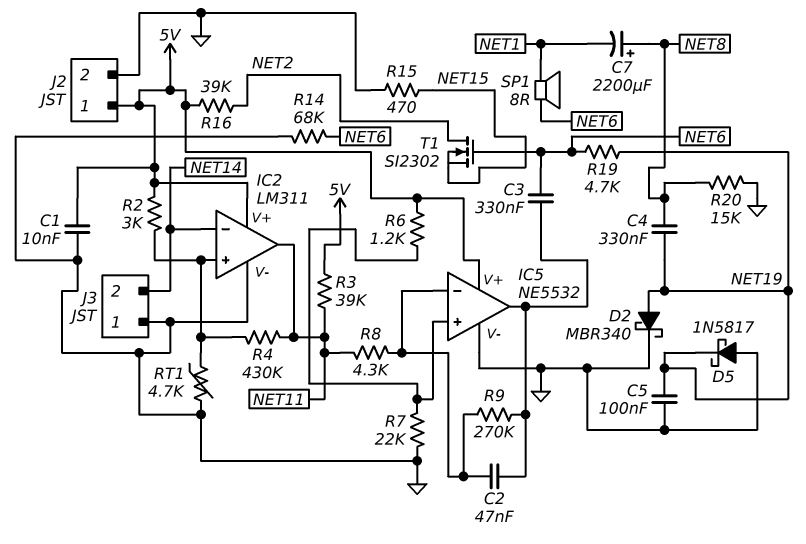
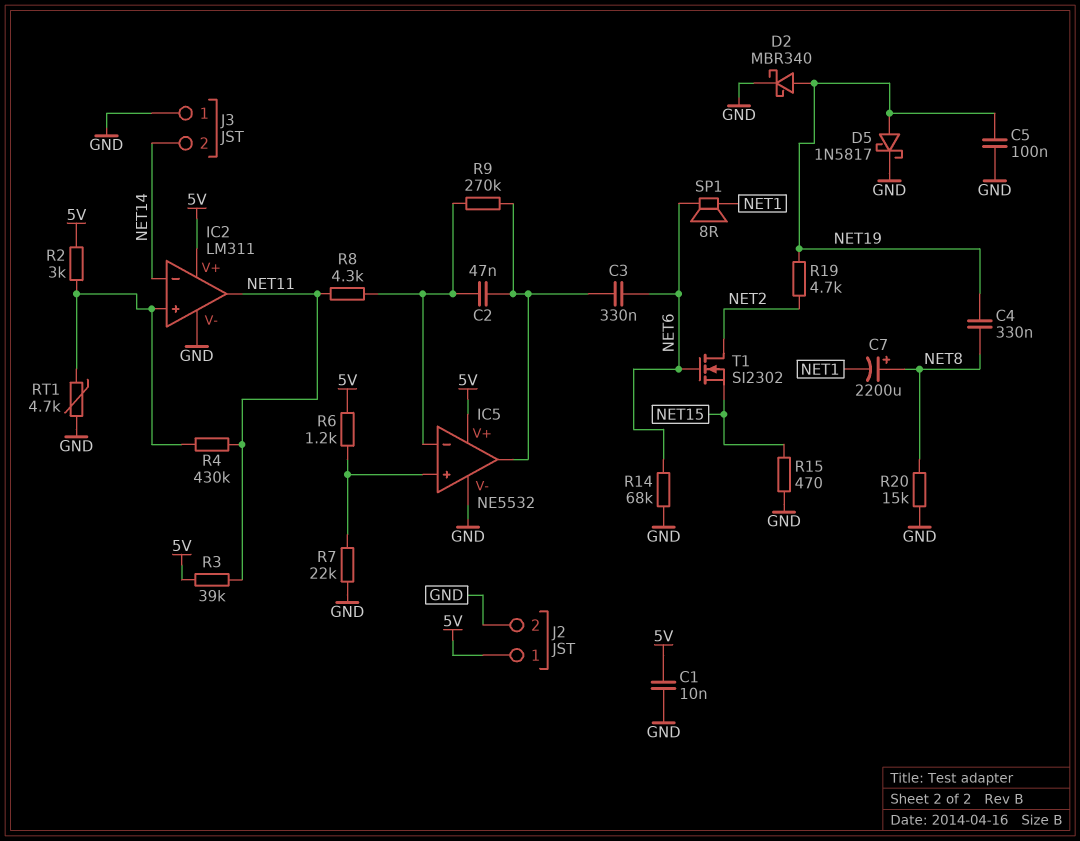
D5: schottky 1N5817 (A GND, K NET19) -> schottky 1N5817 (A NET19, K GND)
R16: 39k (5V, NET2) -> none
R19: 4.7k (NET6, NET19) -> 4.7k (NET2, NET19)

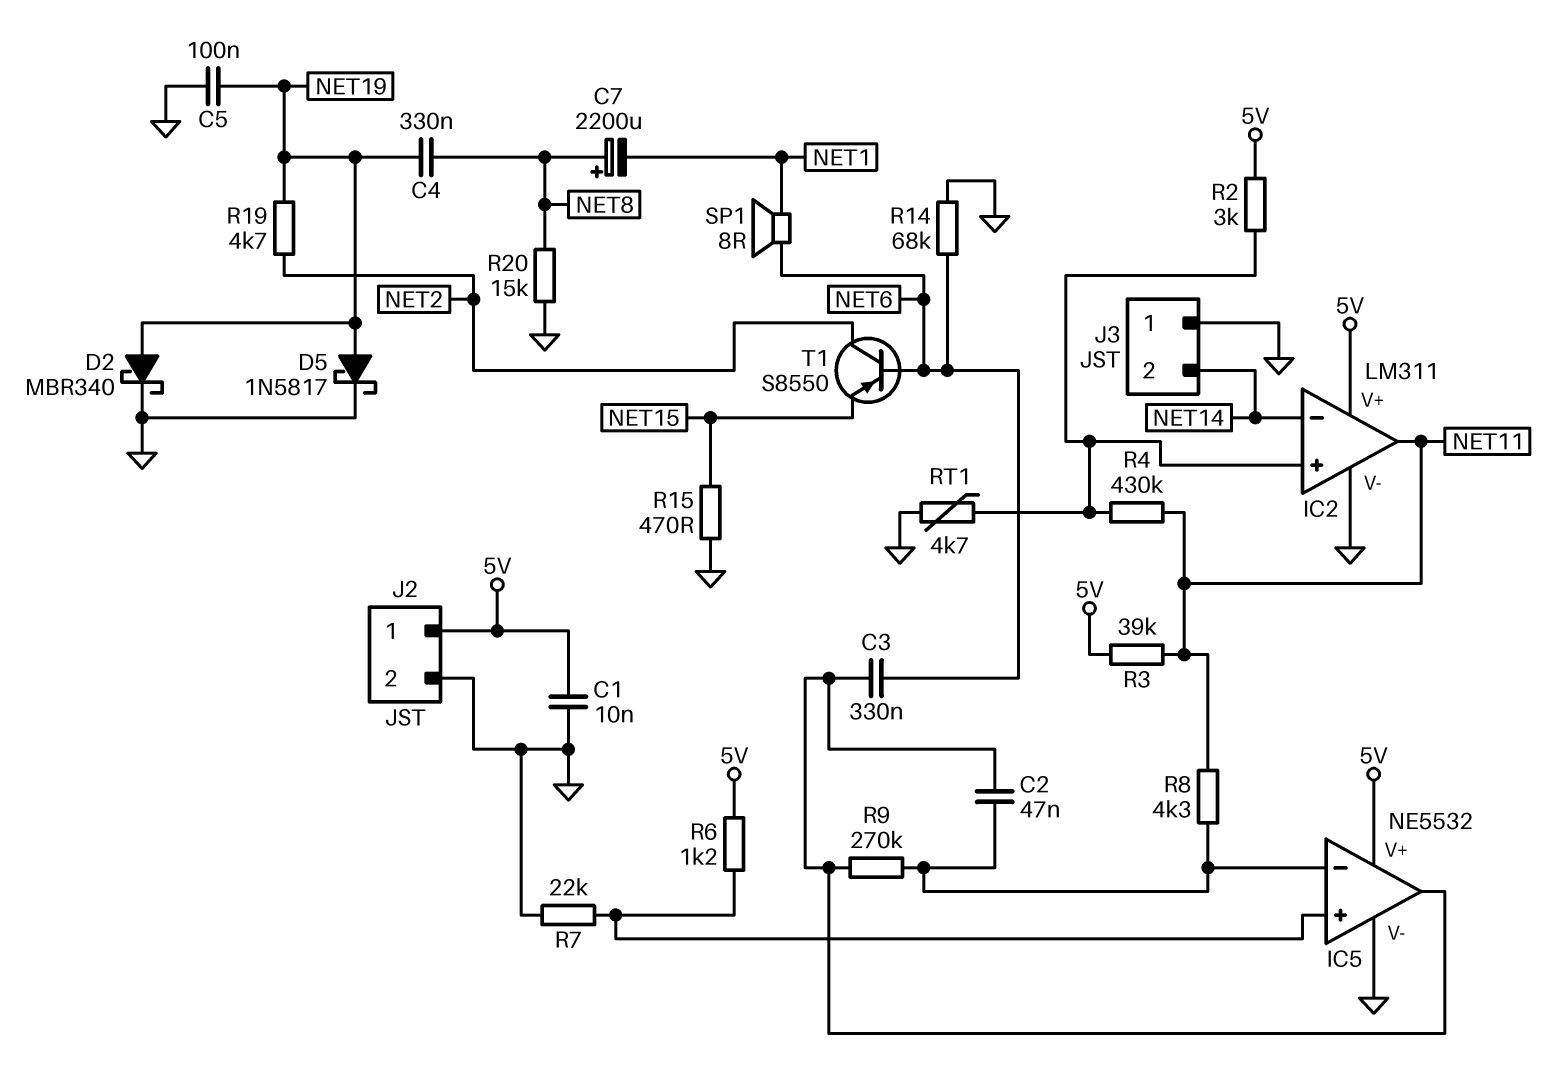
T1: NMOS SI2302 (G NET6, D NET2, S NET15) -> PNP S8550 (B NET6, C NET2, E NET15)

